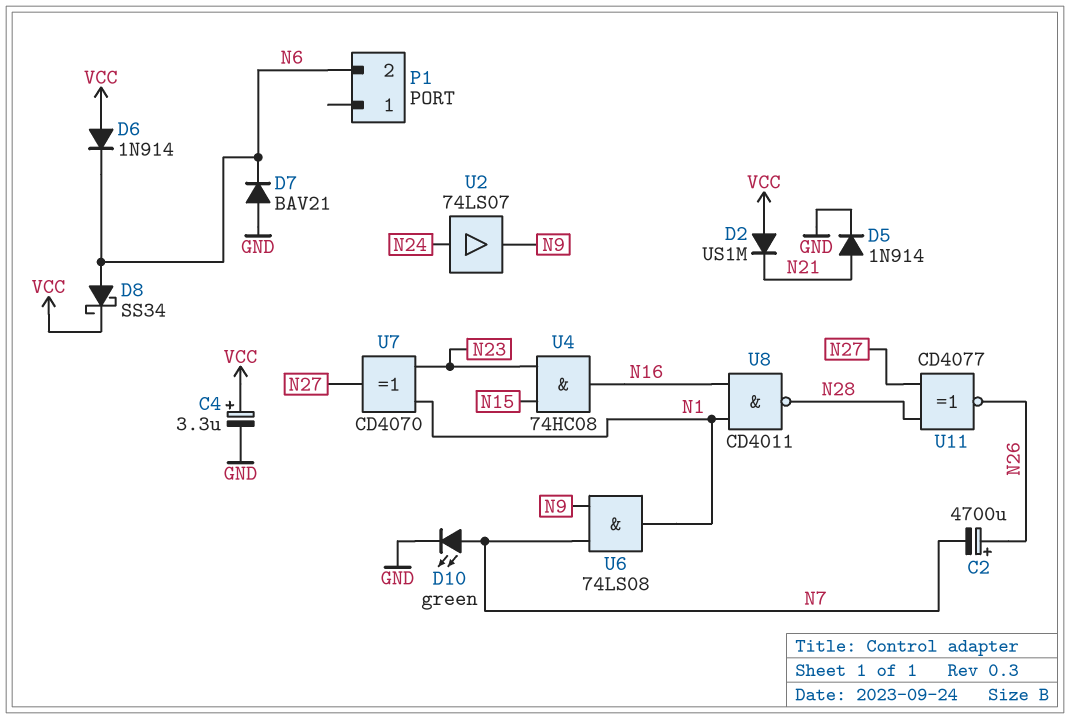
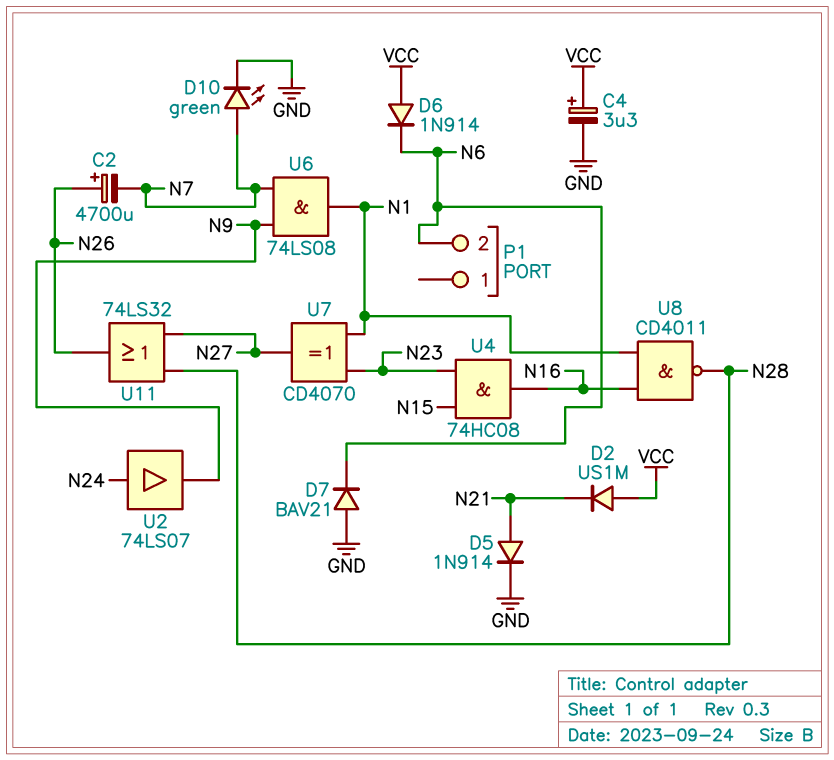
D8: schottky SS34 (A N6, K VCC) -> none
U11: XNOR CD4077 (in N27, in N28, out N26) -> OR 74LS32 (in N27, in N28, out N26)

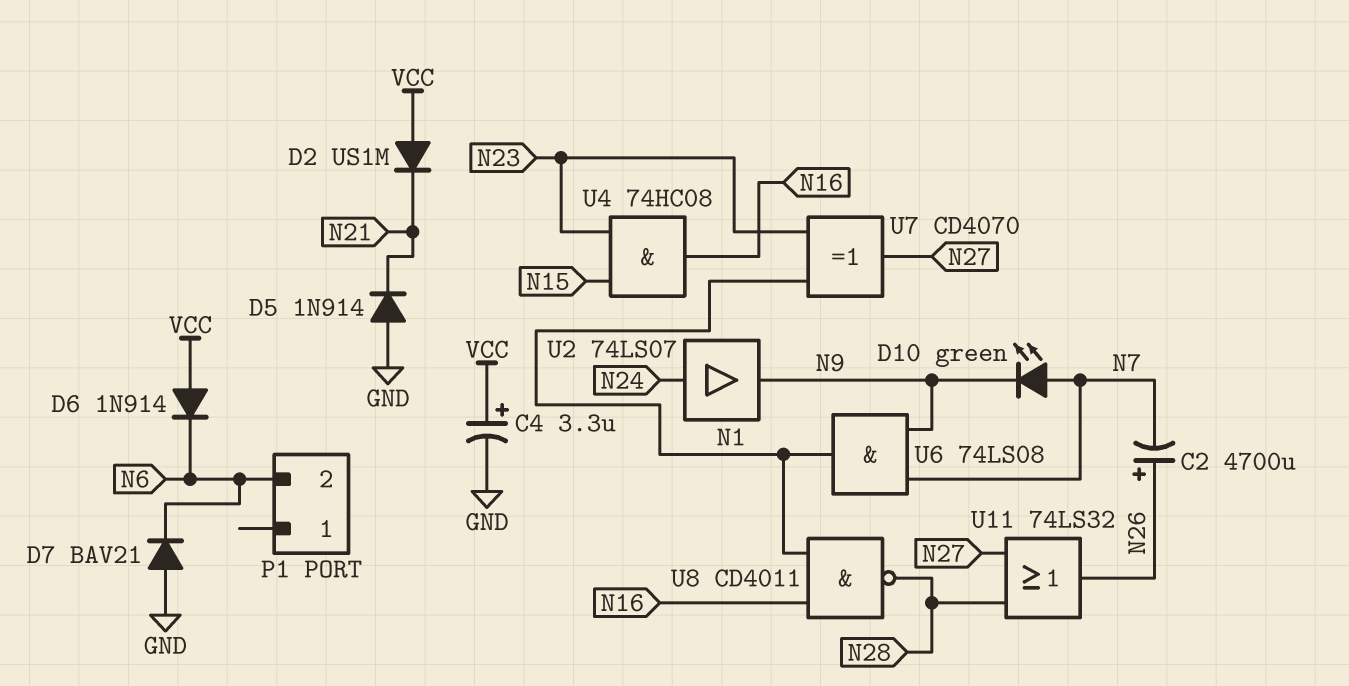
D5: diode 1N914 (A N21, K GND) -> diode 1N914 (A GND, K N21)
D10: LED green (A N7, K GND) -> LED green (A N7, K N9)

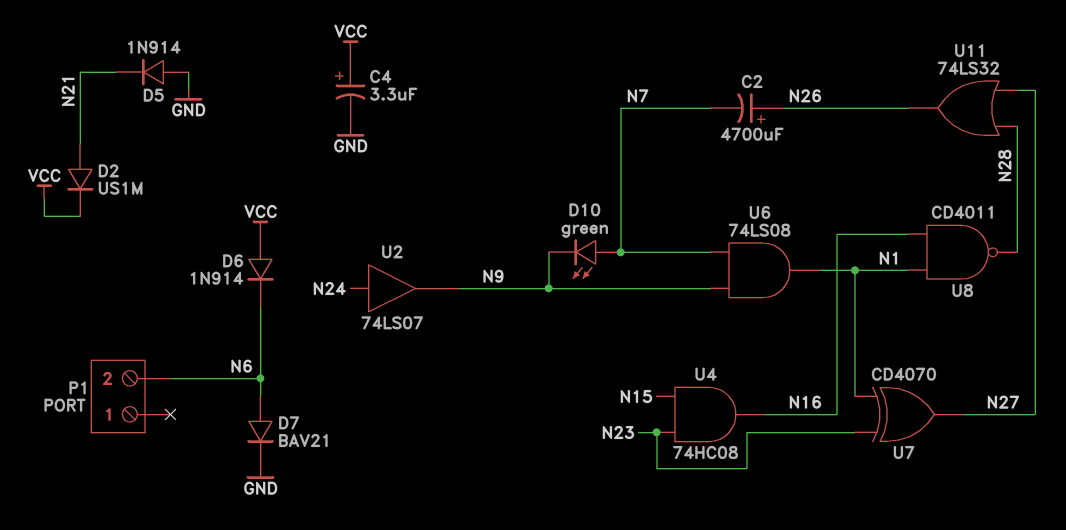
D2: diode US1M (A VCC, K N21) -> diode US1M (A N21, K VCC)
D7: diode BAV21 (A GND, K N6) -> diode BAV21 (A N6, K GND)

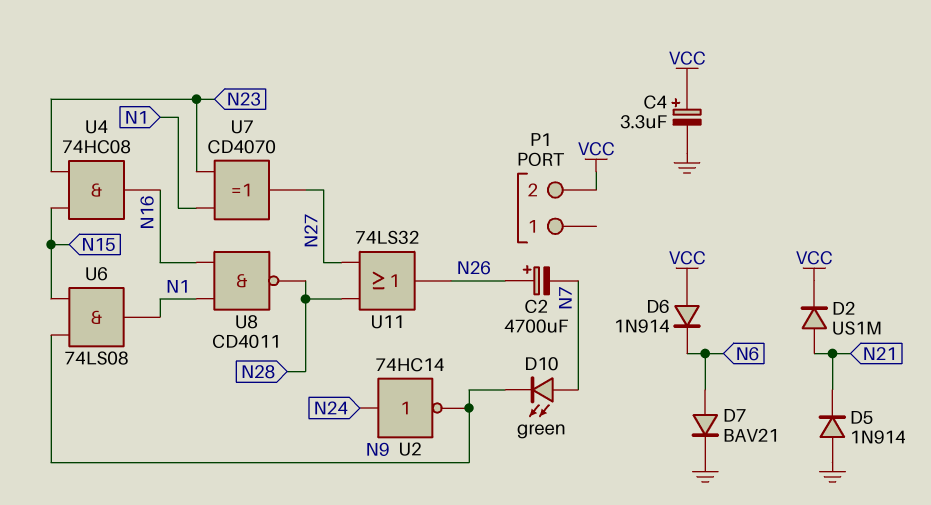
P1 pin 2: N6 -> VCC
U2: buffer 74LS07 (in N24, out N9) -> NOT 74HC14 (in N24, out N9)
U6: AND 74LS08 (in N7, in N9, out N1) -> AND 74LS08 (in N9, in N15, out N1)

